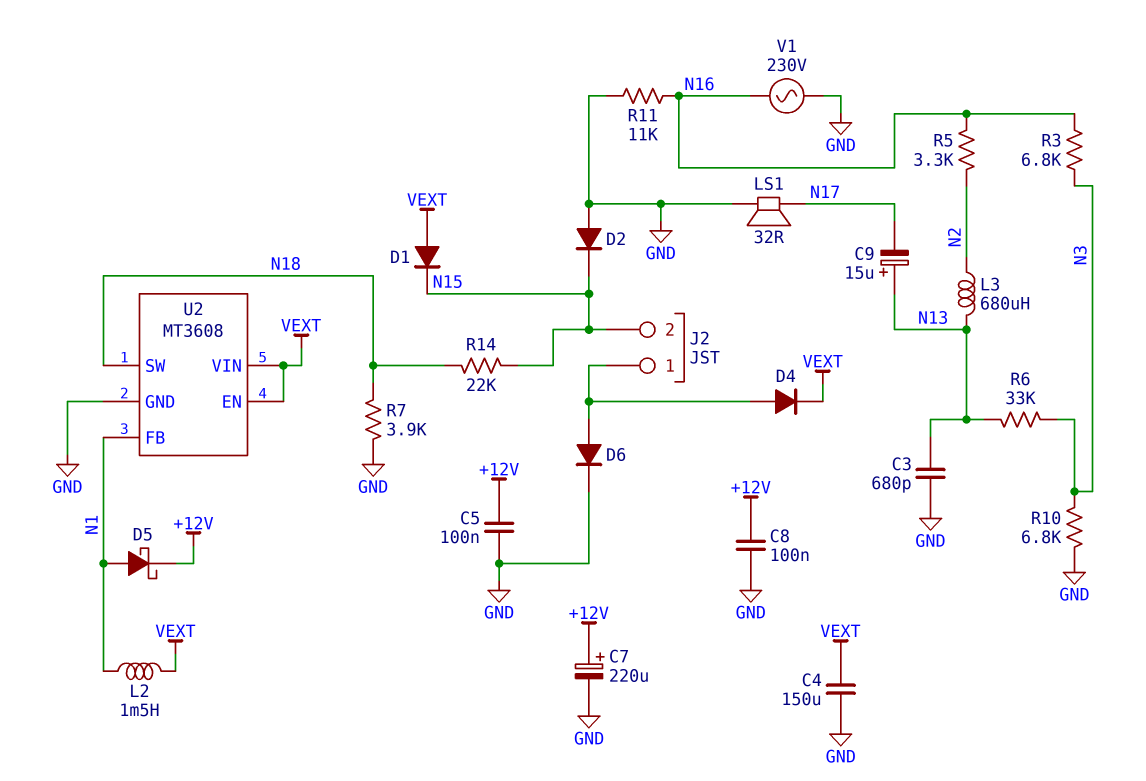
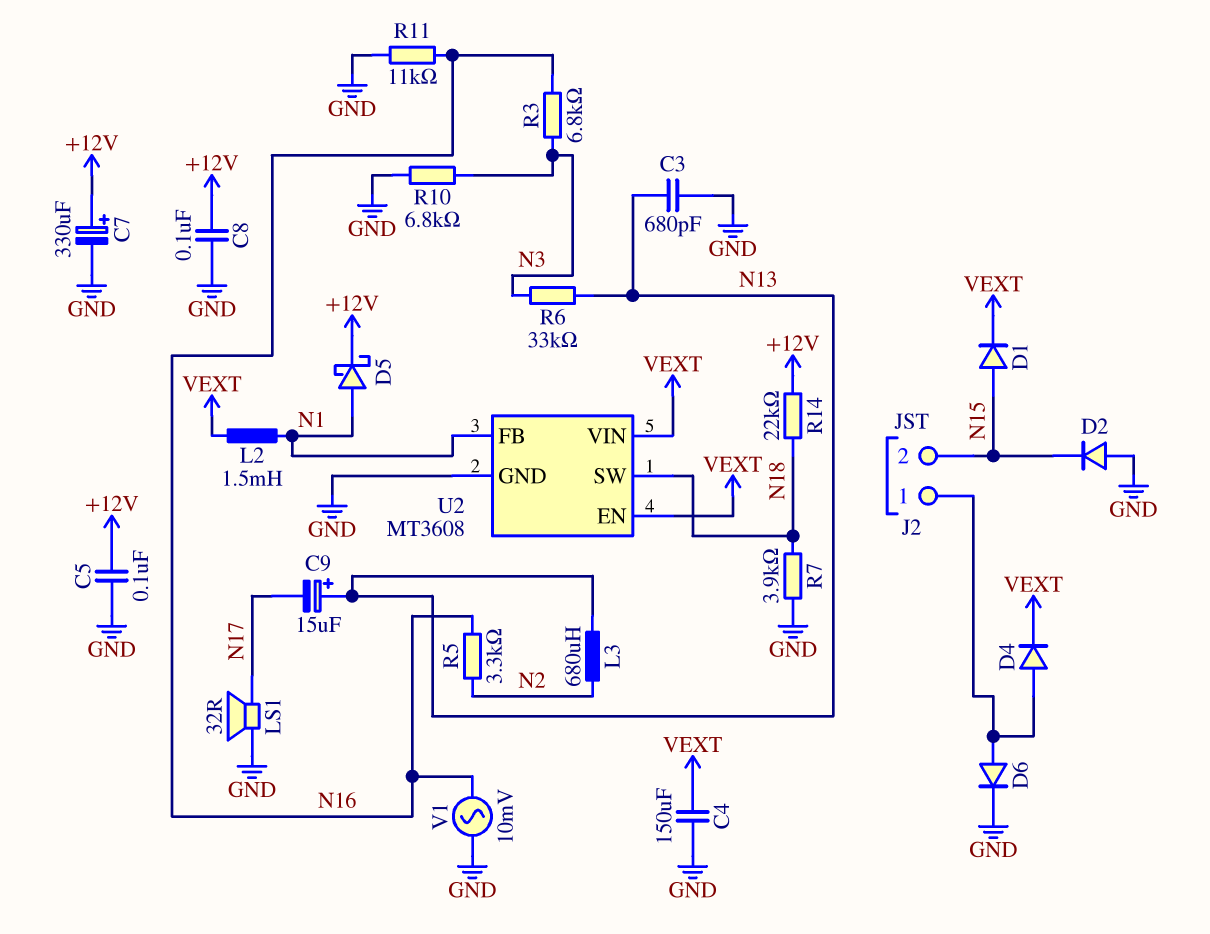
C7: 220uF (plus +12V, minus GND) -> 330uF (plus +12V, minus GND)
D1: diode (A VEXT, K N15) -> diode (A N15, K VEXT)
R14: 22k (N15, N18) -> 22k (+12V, N18)
V1: AC 230V (GND, N16) -> AC 10mV (GND, N16)

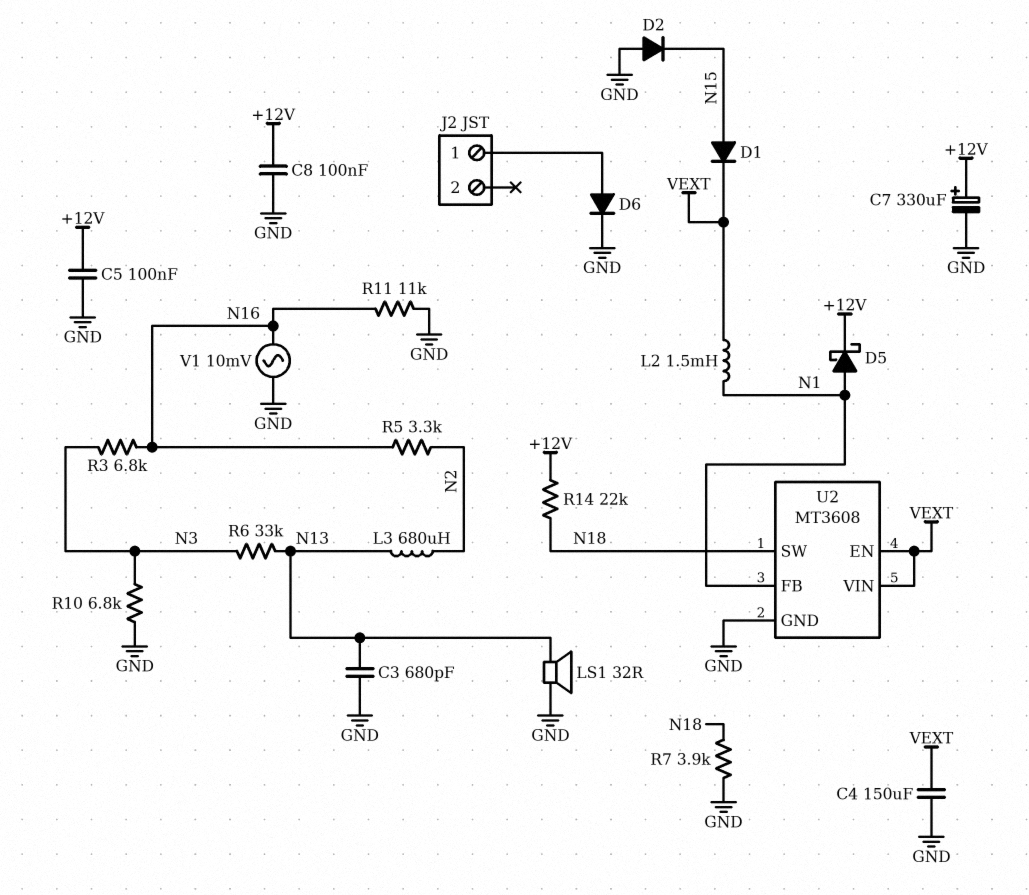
C9: 15uF (plus N13, minus N17) -> none
D4: diode (A J2/1, K VEXT) -> none
J2 pin 2: N15 -> none
LS1: speaker 32R (GND, N17) -> speaker 32R (GND, N13)

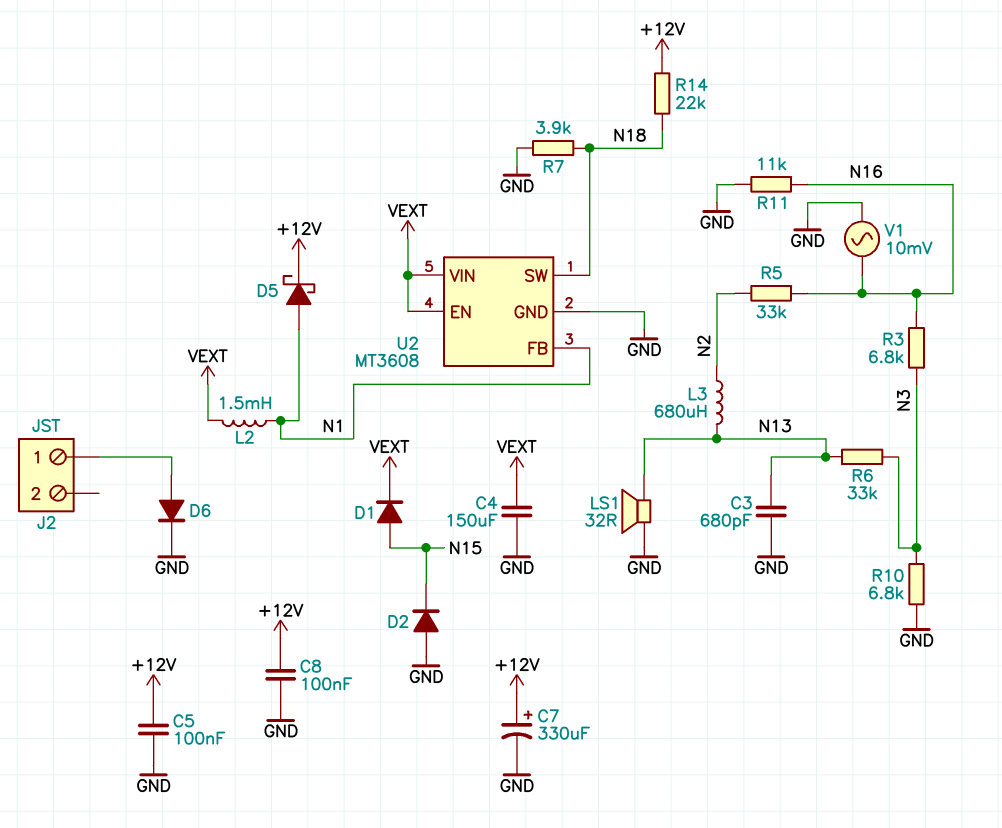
R5: 3.3k (N2, N16) -> 33k (N2, N16)

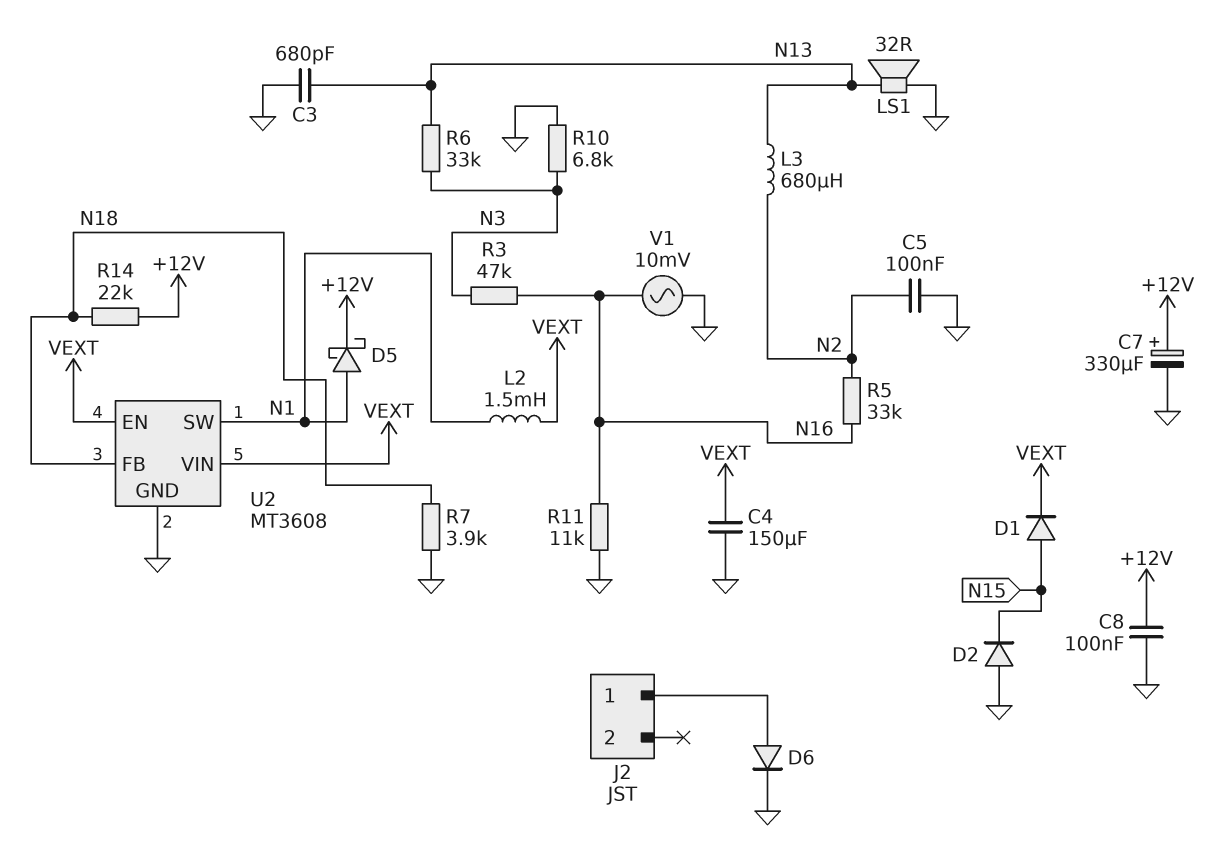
C5: 100nF (+12V, GND) -> 100nF (GND, N2)
R3: 6.8k (N3, N16) -> 47k (N3, N16)
U2 pin FB: N1 -> N18
U2 pin SW: N18 -> N1

